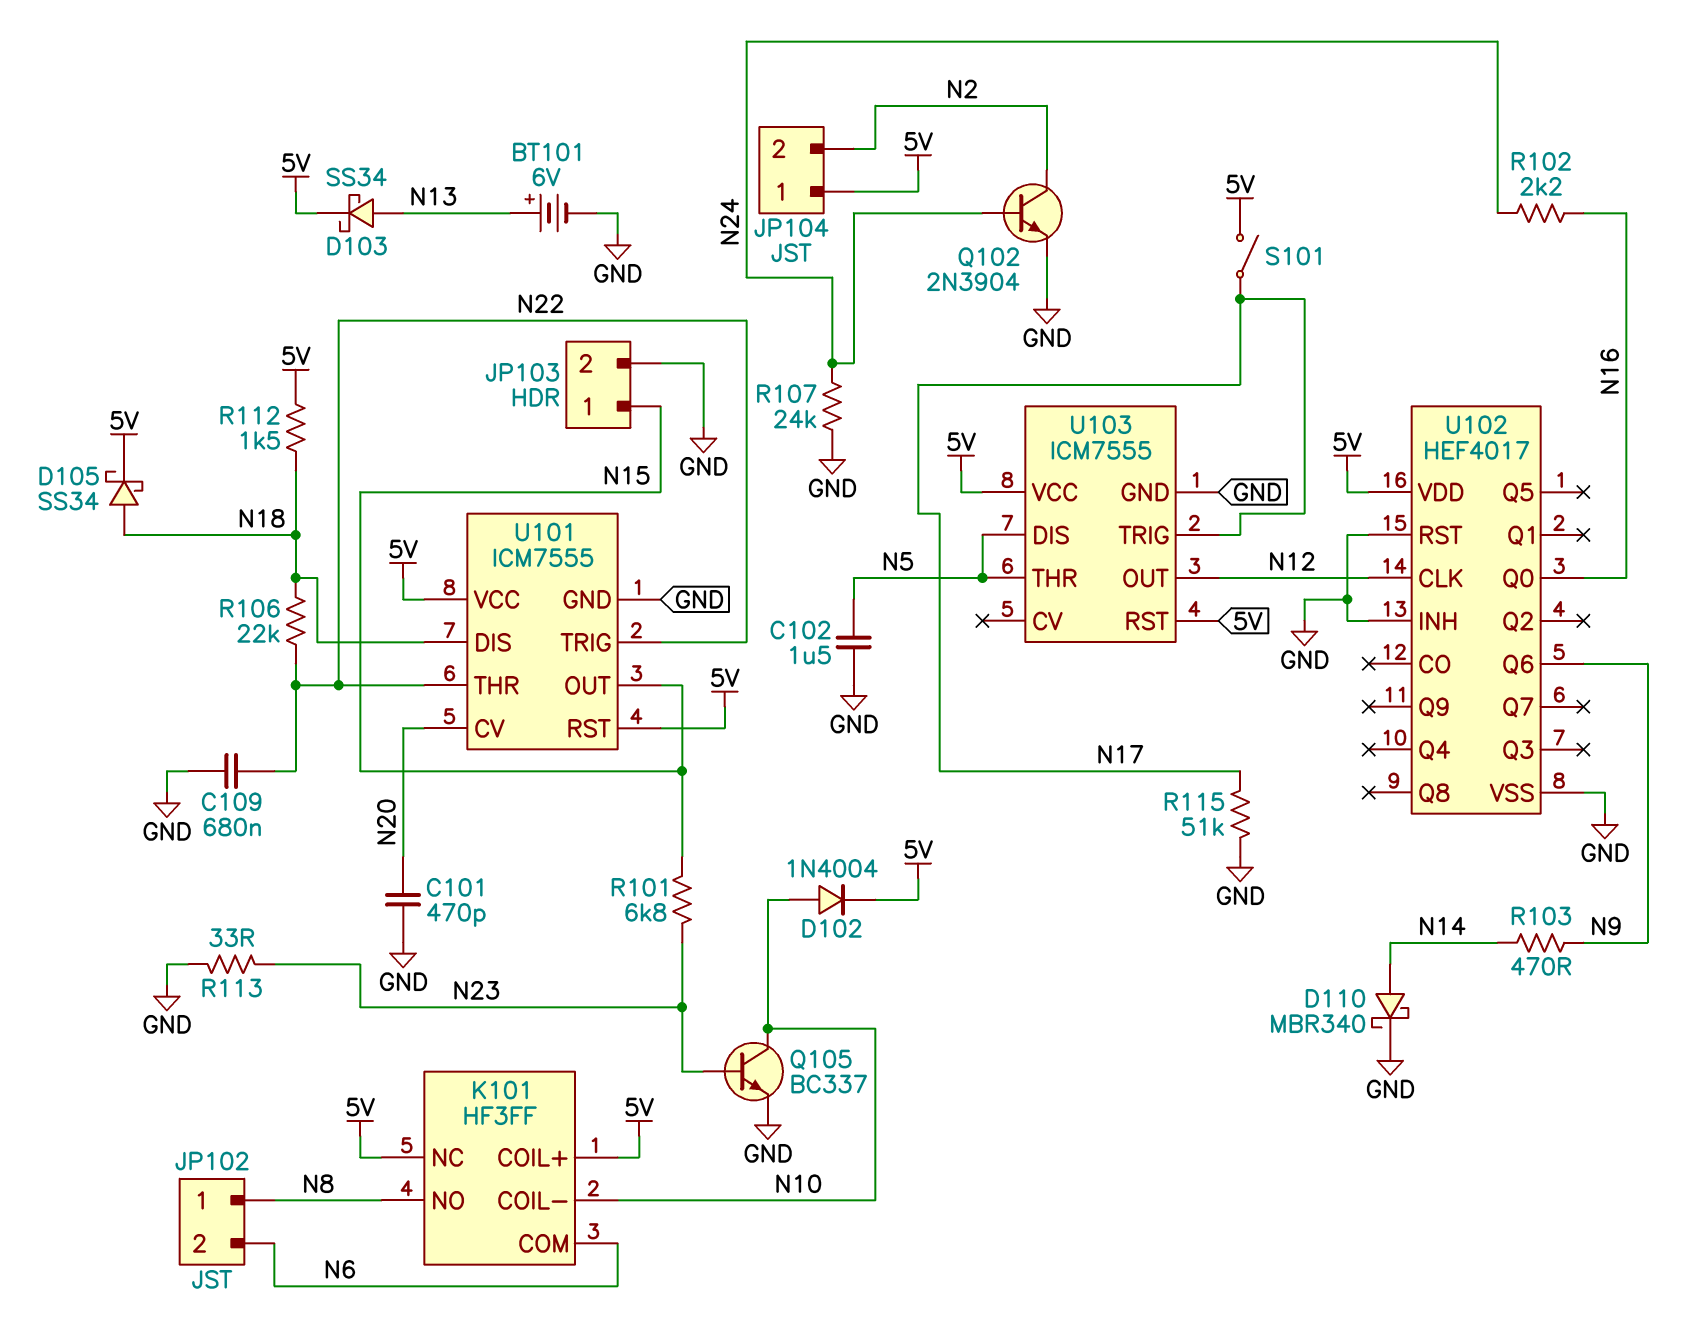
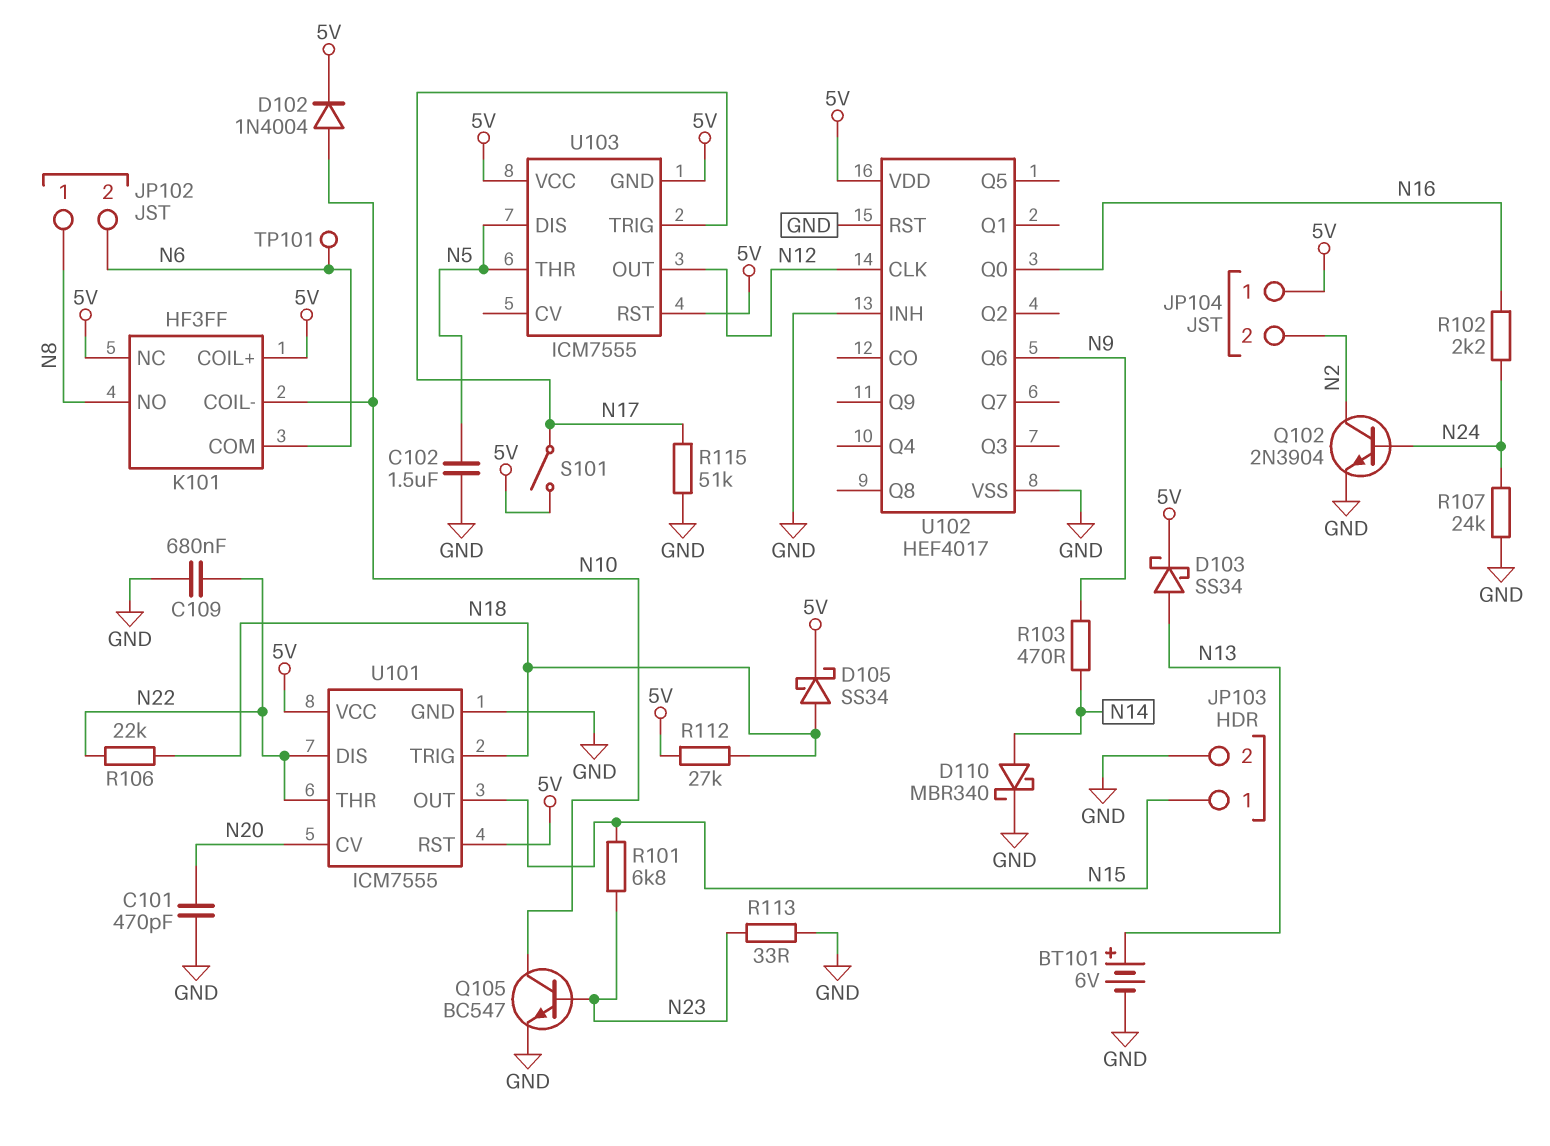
Q105: NPN BC337 (B N23, C N10, E GND) -> NPN BC547 (B N23, C N10, E GND)
R112: 1.5k (5V, N18) -> 27k (5V, N18)
TP101: none -> test point (N6)
U101 pin DIS: N18 -> N22
U101 pin TRIG: N22 -> N18
U103 pin GND: GND -> 5V

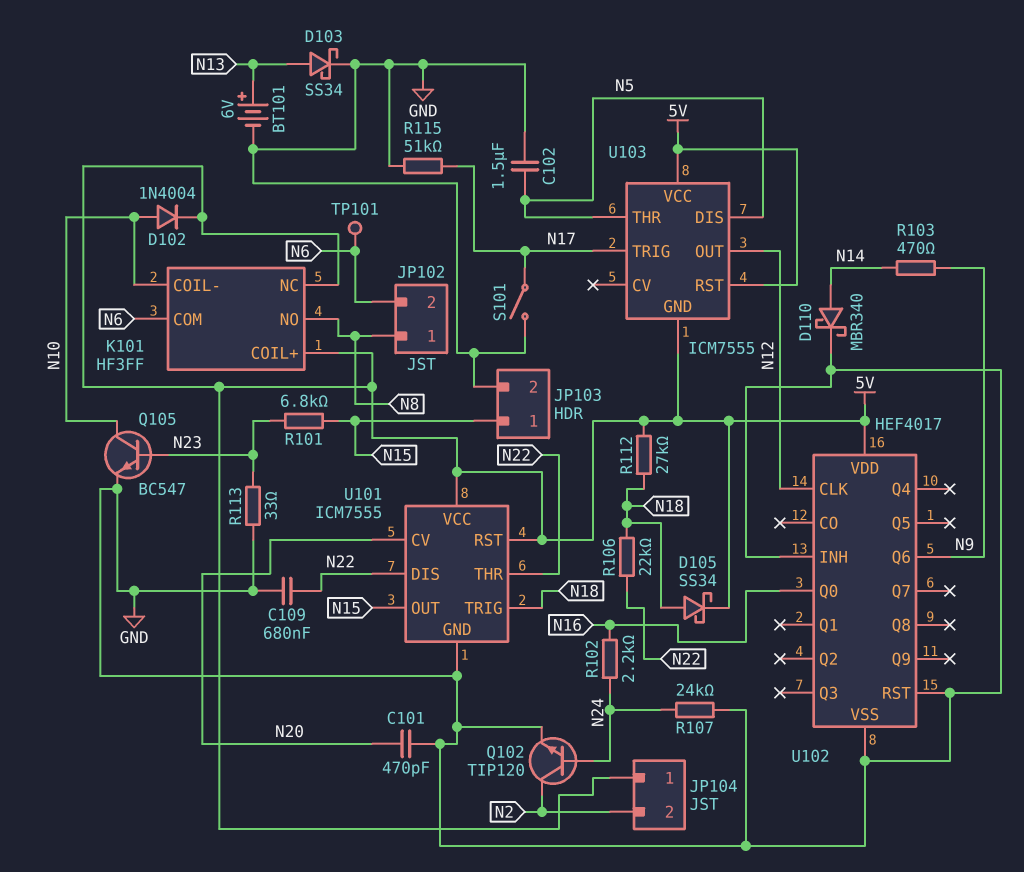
D103: schottky SS34 (A N13, K 5V) -> schottky SS34 (A N13, K GND)
Q102: NPN 2N3904 (B N24, C N2, E GND) -> NPN TIP120 (B N24, C N2, E GND)
S101: switch (5V, N17) -> switch (GND, N17)

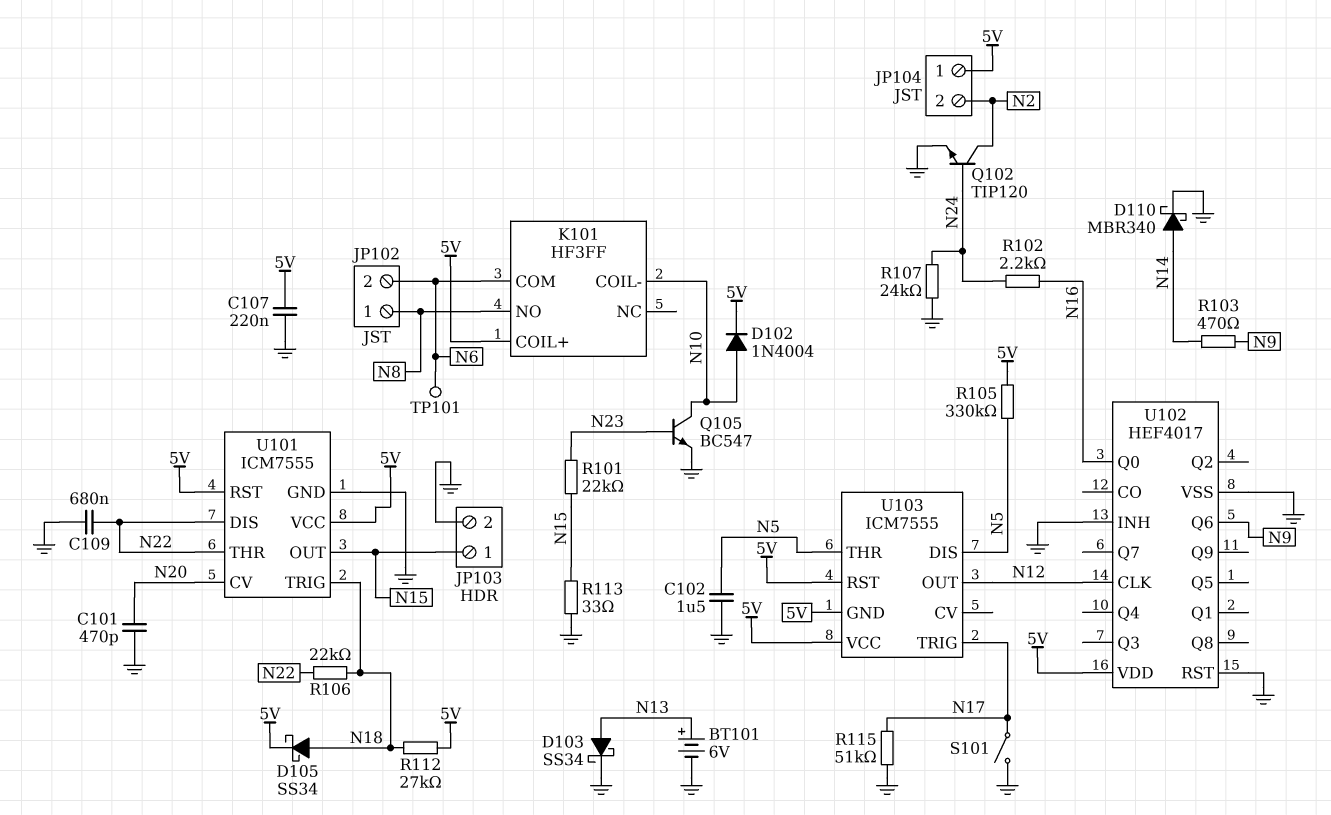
C107: none -> 220nF (5V, GND)
K101 pin NC: 5V -> none
R101: 6.8k (N15, N23) -> 22k (N15, N23)
R105: none -> 330k (5V, N5)
R113: 33 (GND, N23) -> 33 (GND, N15)

